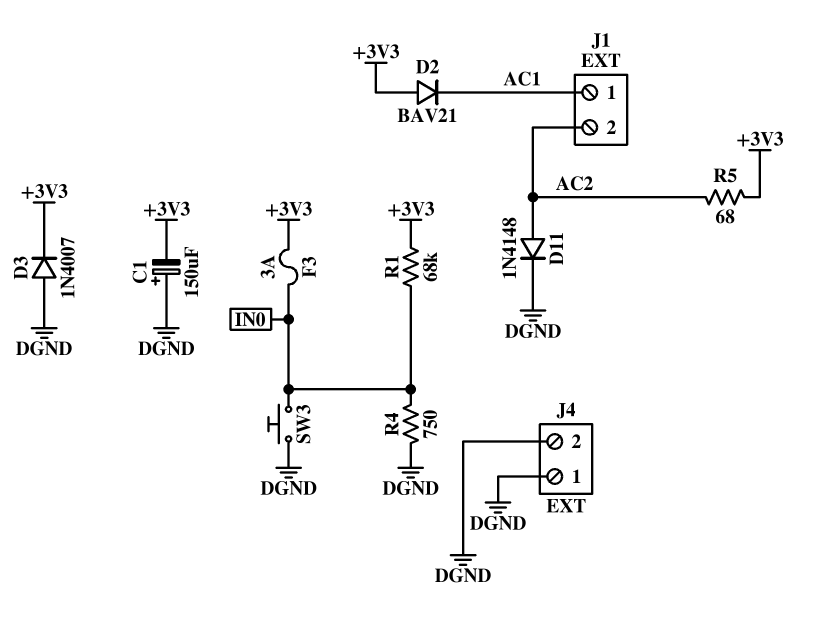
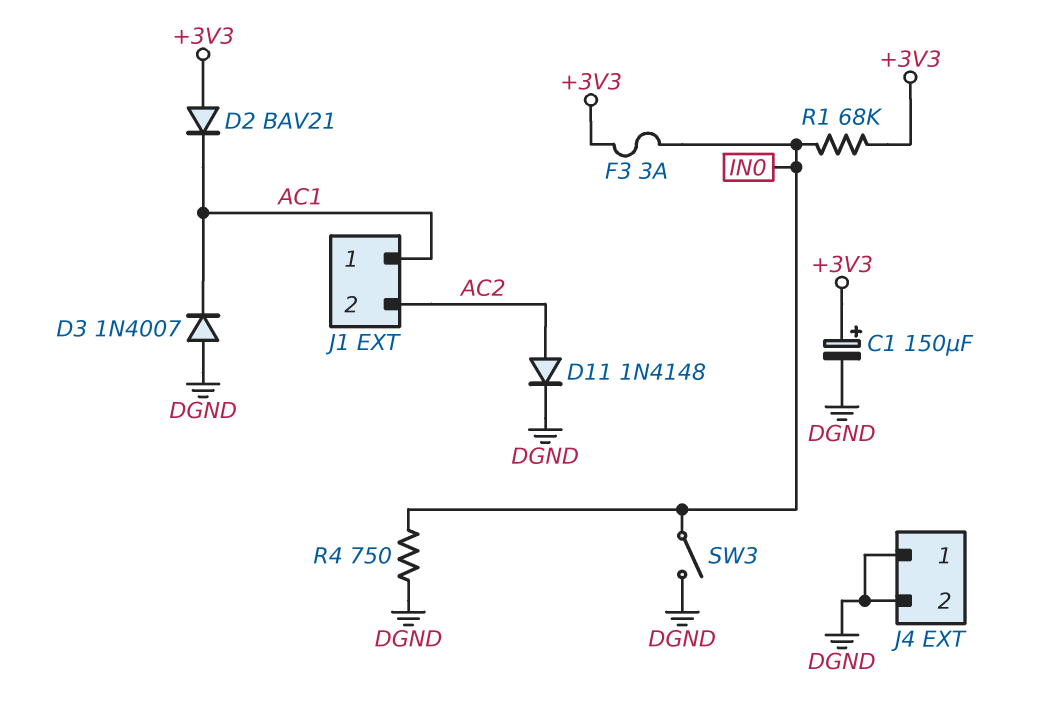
C1: 150uF (plus DGND, minus +3V3) -> 150uF (plus +3V3, minus DGND)
D3: diode 1N4007 (A DGND, K +3V3) -> diode 1N4007 (A DGND, K AC1)
R5: 68 (+3V3, AC2) -> none
SW3: button (DGND, IN0) -> switch (DGND, IN0)

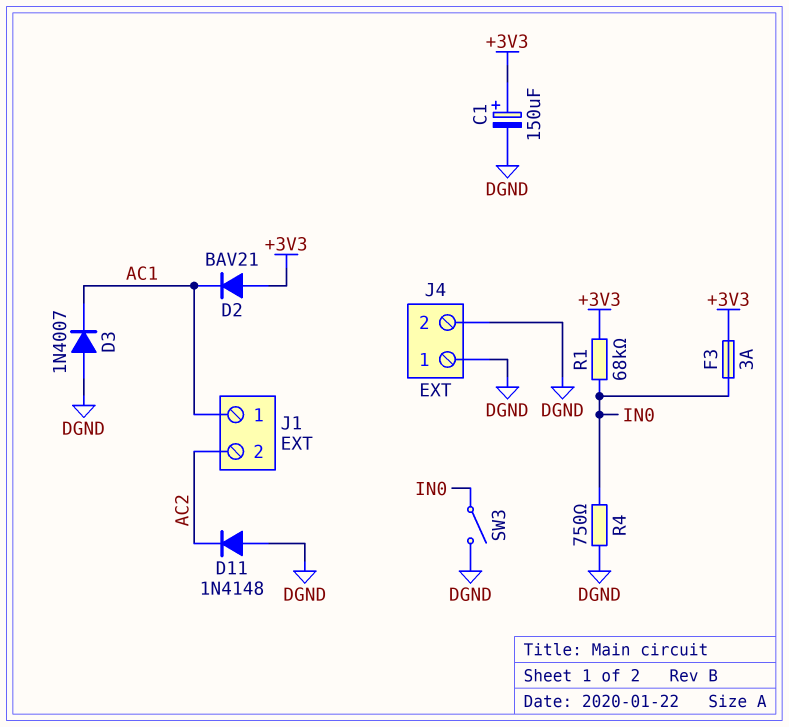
D11: diode 1N4148 (A AC2, K DGND) -> diode 1N4148 (A DGND, K AC2)

